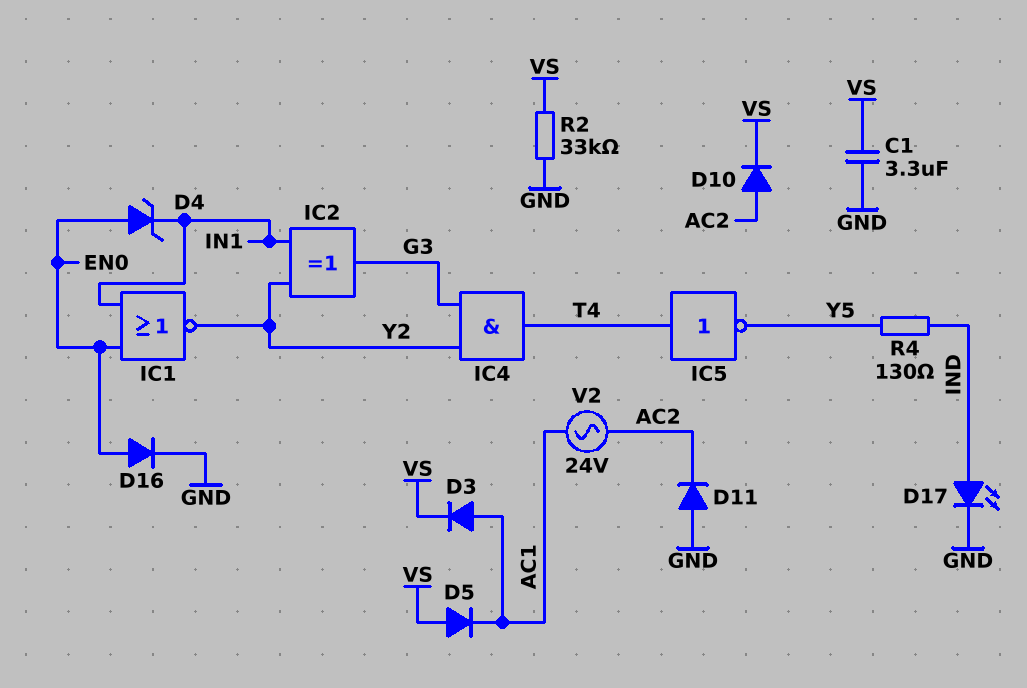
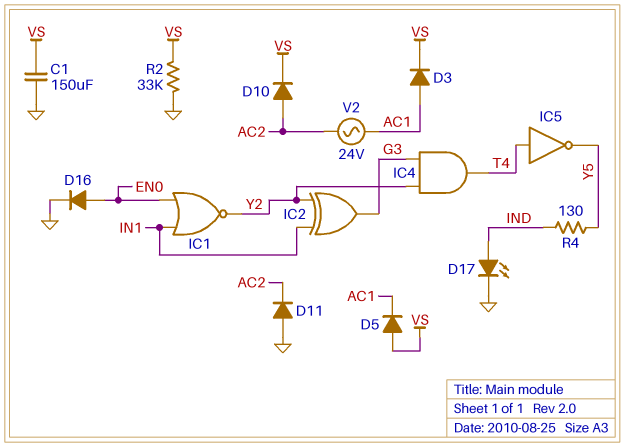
C1: 3.3uF (GND, VS) -> 150uF (GND, VS)
D4: zener (A EN0, K IN1) -> none

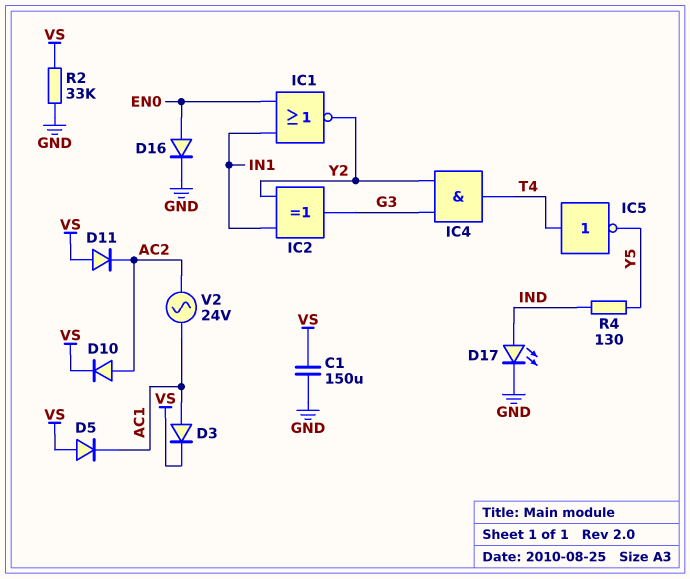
D11: diode (A GND, K AC2) -> diode (A VS, K AC2)

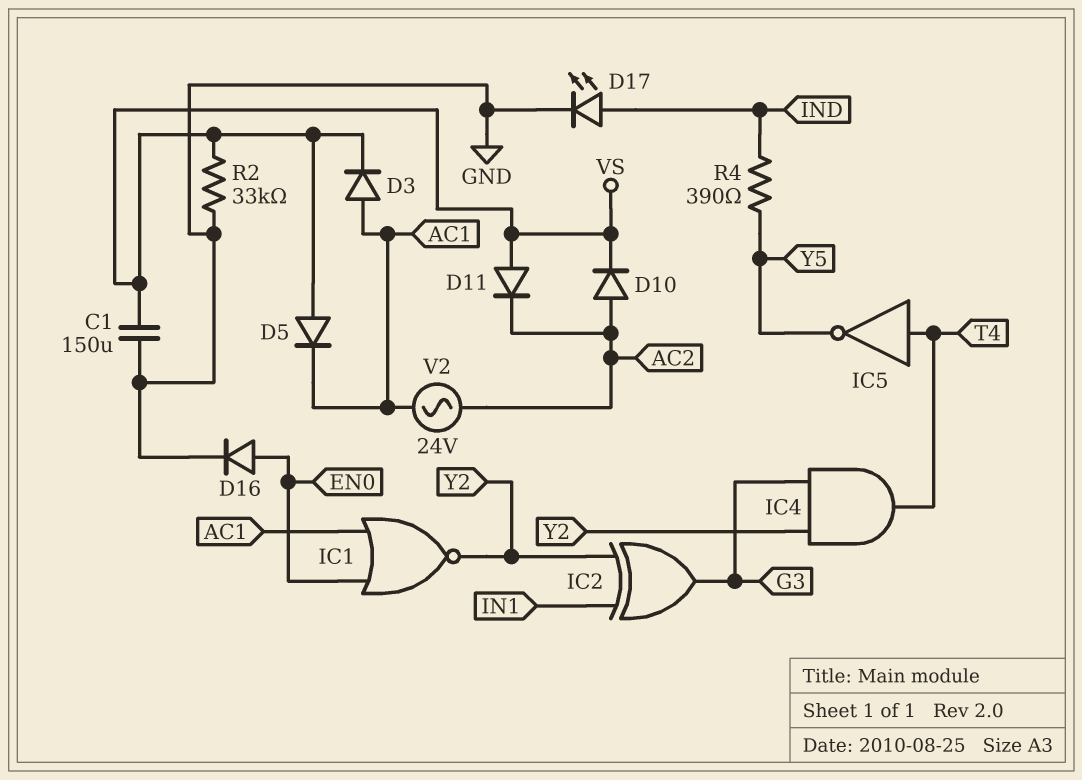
IC1: NOR (in EN0, in IN1, out Y2) -> NOR (in AC1, in EN0, out Y2)
R4: 130 (IND, Y5) -> 390 (IND, Y5)

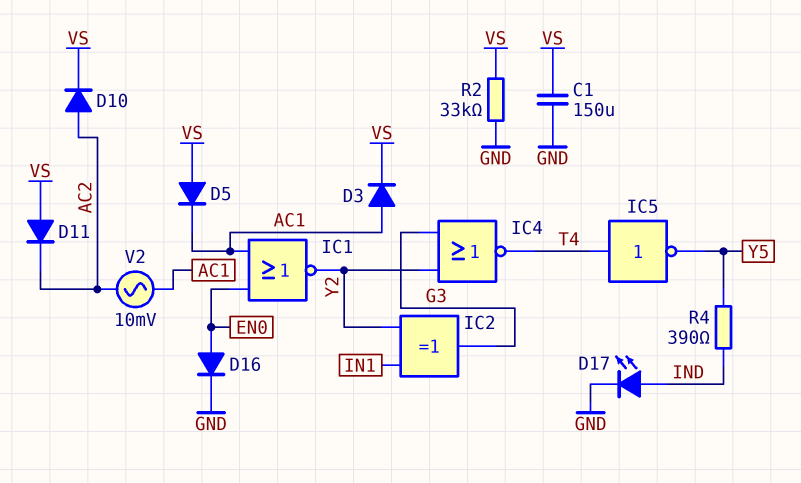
IC4: AND (in G3, in Y2, out T4) -> NOR (in G3, in Y2, out T4)
V2: AC 24V (AC1, AC2) -> AC 10mV (AC1, AC2)

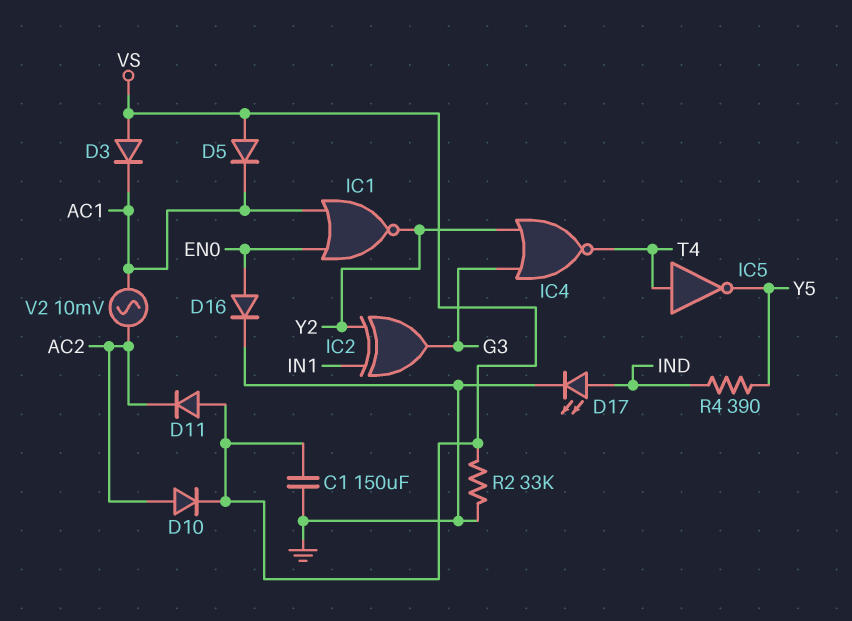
D3: diode (A AC1, K VS) -> diode (A VS, K AC1)

